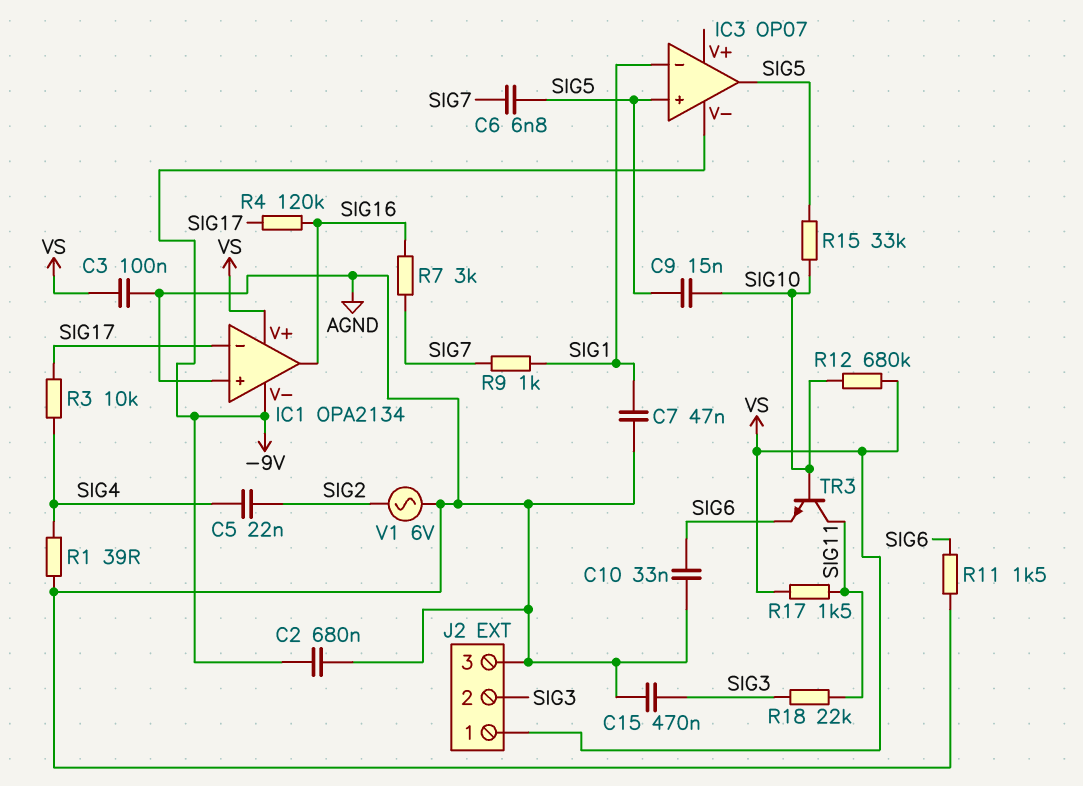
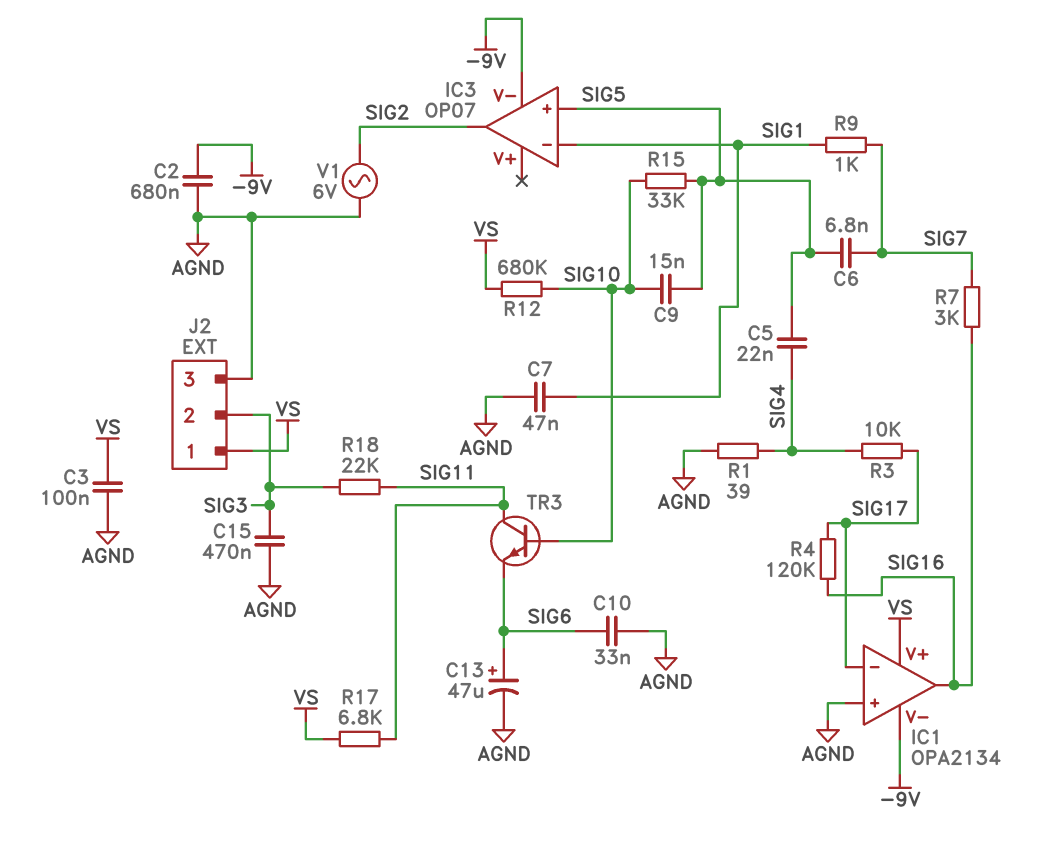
C5: 22nF (SIG2, SIG4) -> 22nF (SIG4, SIG5)
C13: none -> 47uF (plus SIG6, minus AGND)
IC3 pin out: SIG5 -> SIG2
R11: 1.5k (AGND, SIG6) -> none
R17: 1.5k (SIG11, VS) -> 6.8k (SIG11, VS)

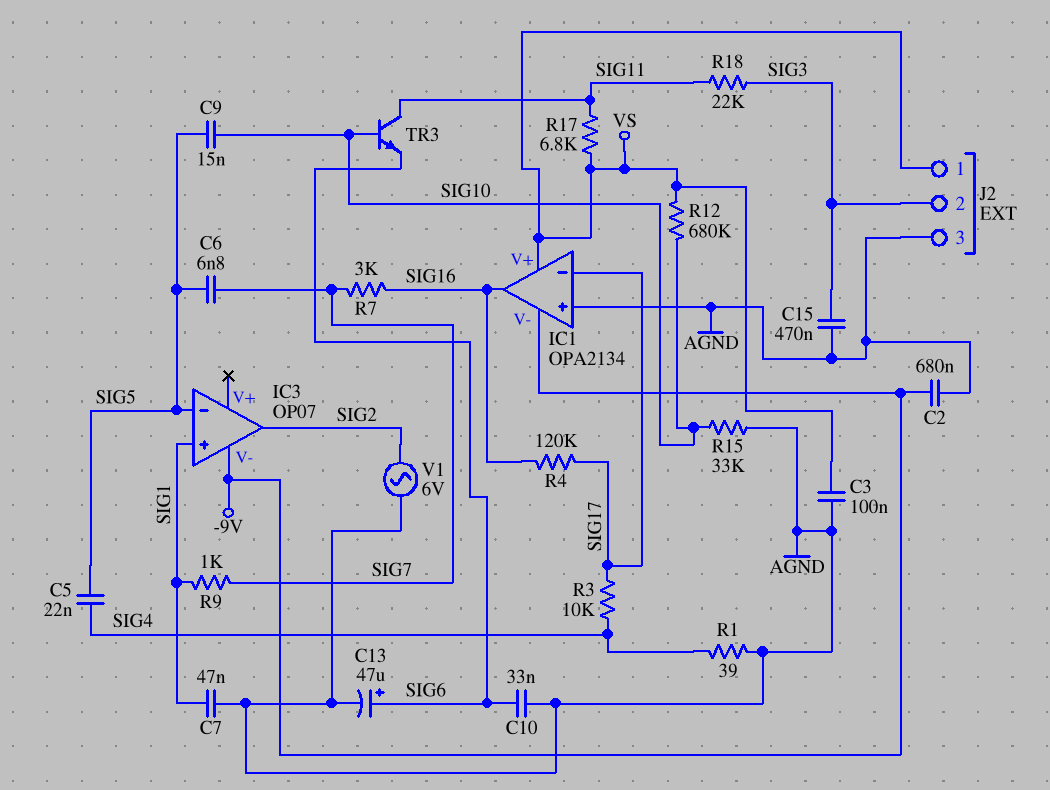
IC3 pin in+: SIG5 -> SIG1
IC3 pin in-: SIG1 -> SIG5
R15: 33k (SIG5, SIG10) -> 33k (AGND, SIG10)

